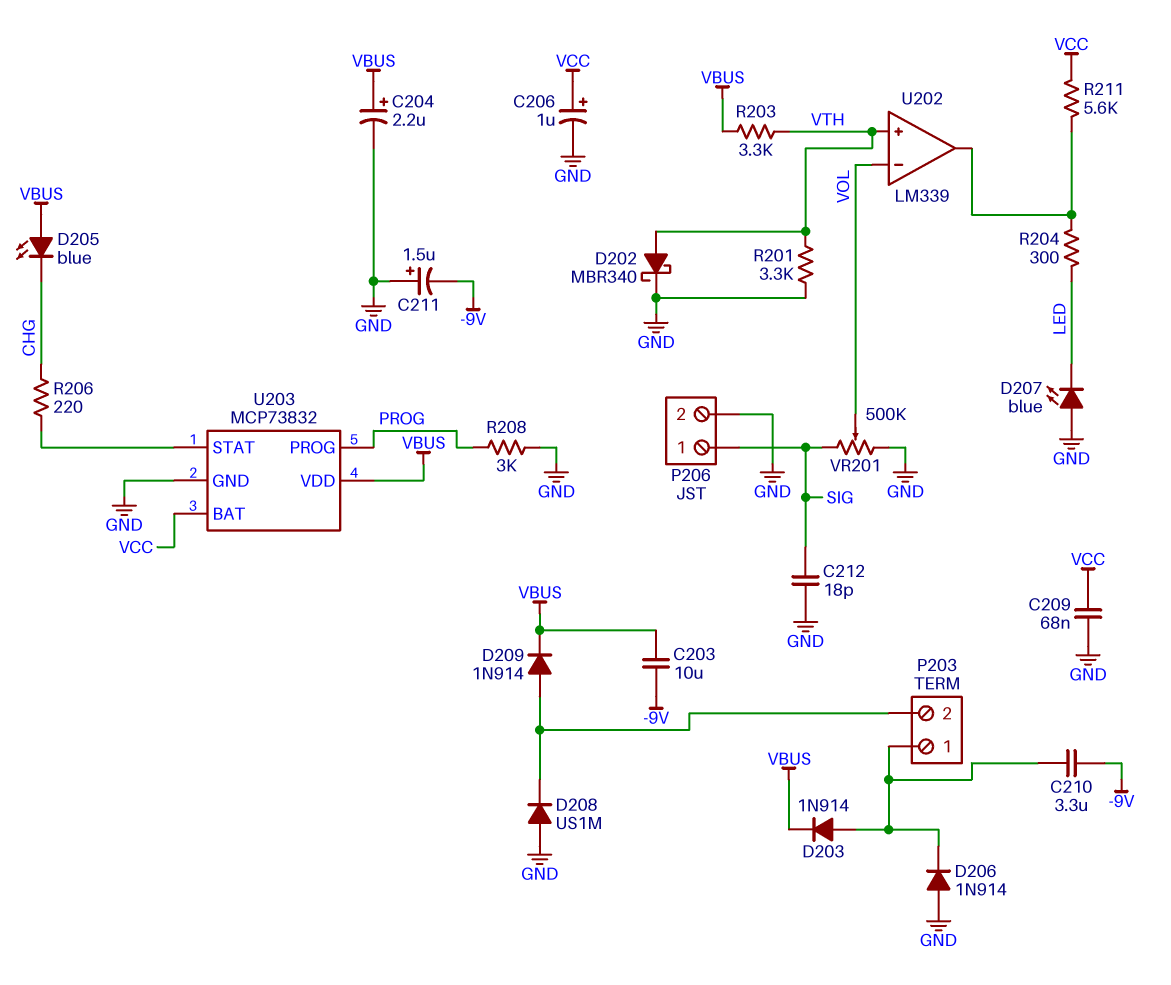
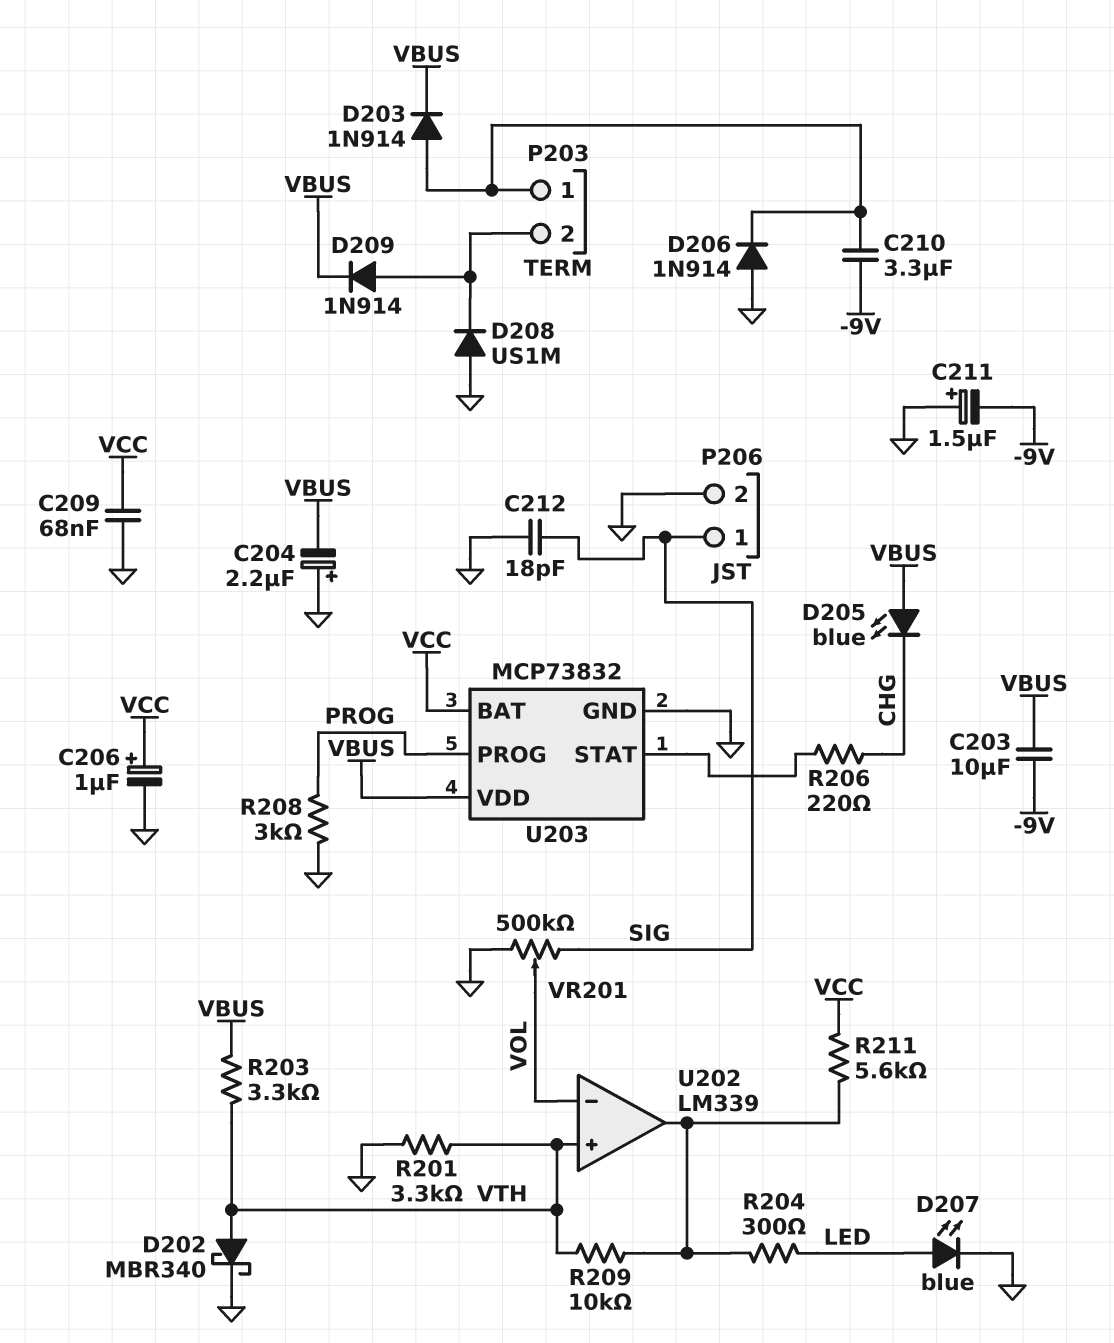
C204: 2.2uF (plus VBUS, minus GND) -> 2.2uF (plus GND, minus VBUS)
D207: LED blue (A GND, K LED) -> LED blue (A LED, K GND)
R209: none -> 10k (U202/out, VTH)

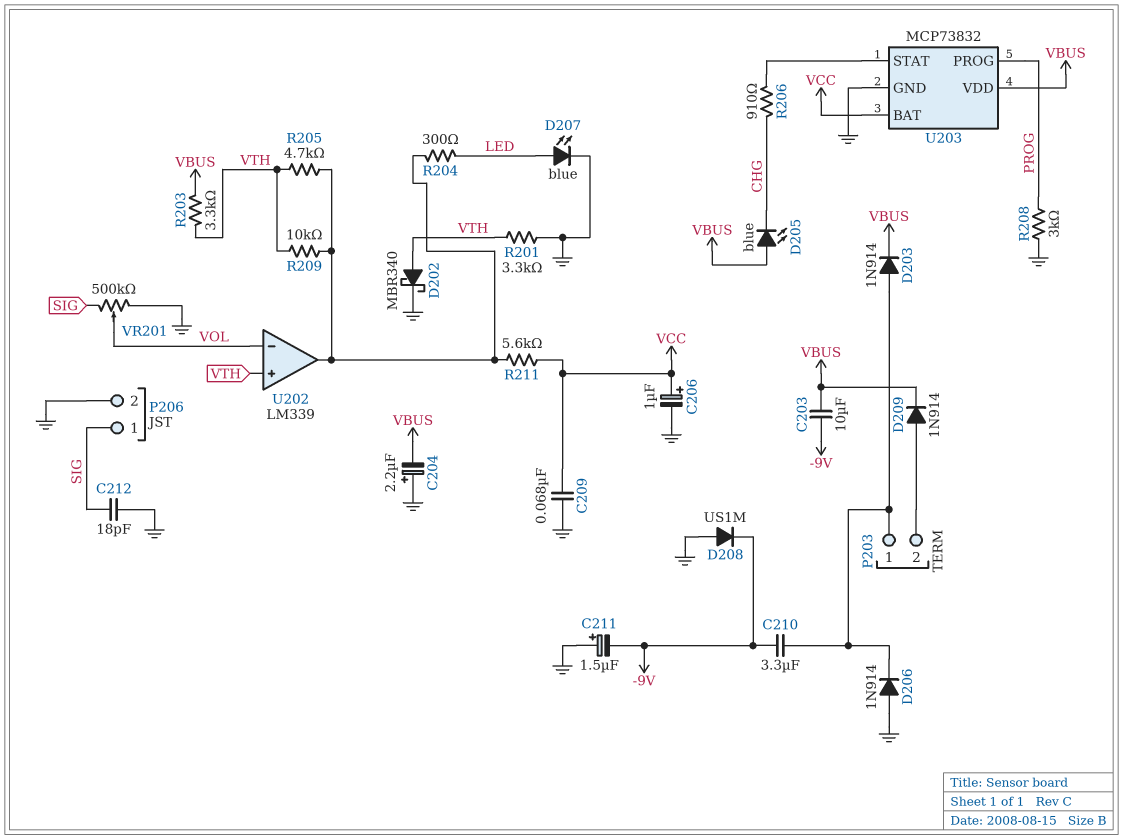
D208: diode US1M (A GND, K P203/2) -> diode US1M (A GND, K -9V)
R205: none -> 4.7k (U202/out, VTH)
R206: 220 (CHG, U203/STAT) -> 910 (CHG, U203/STAT)

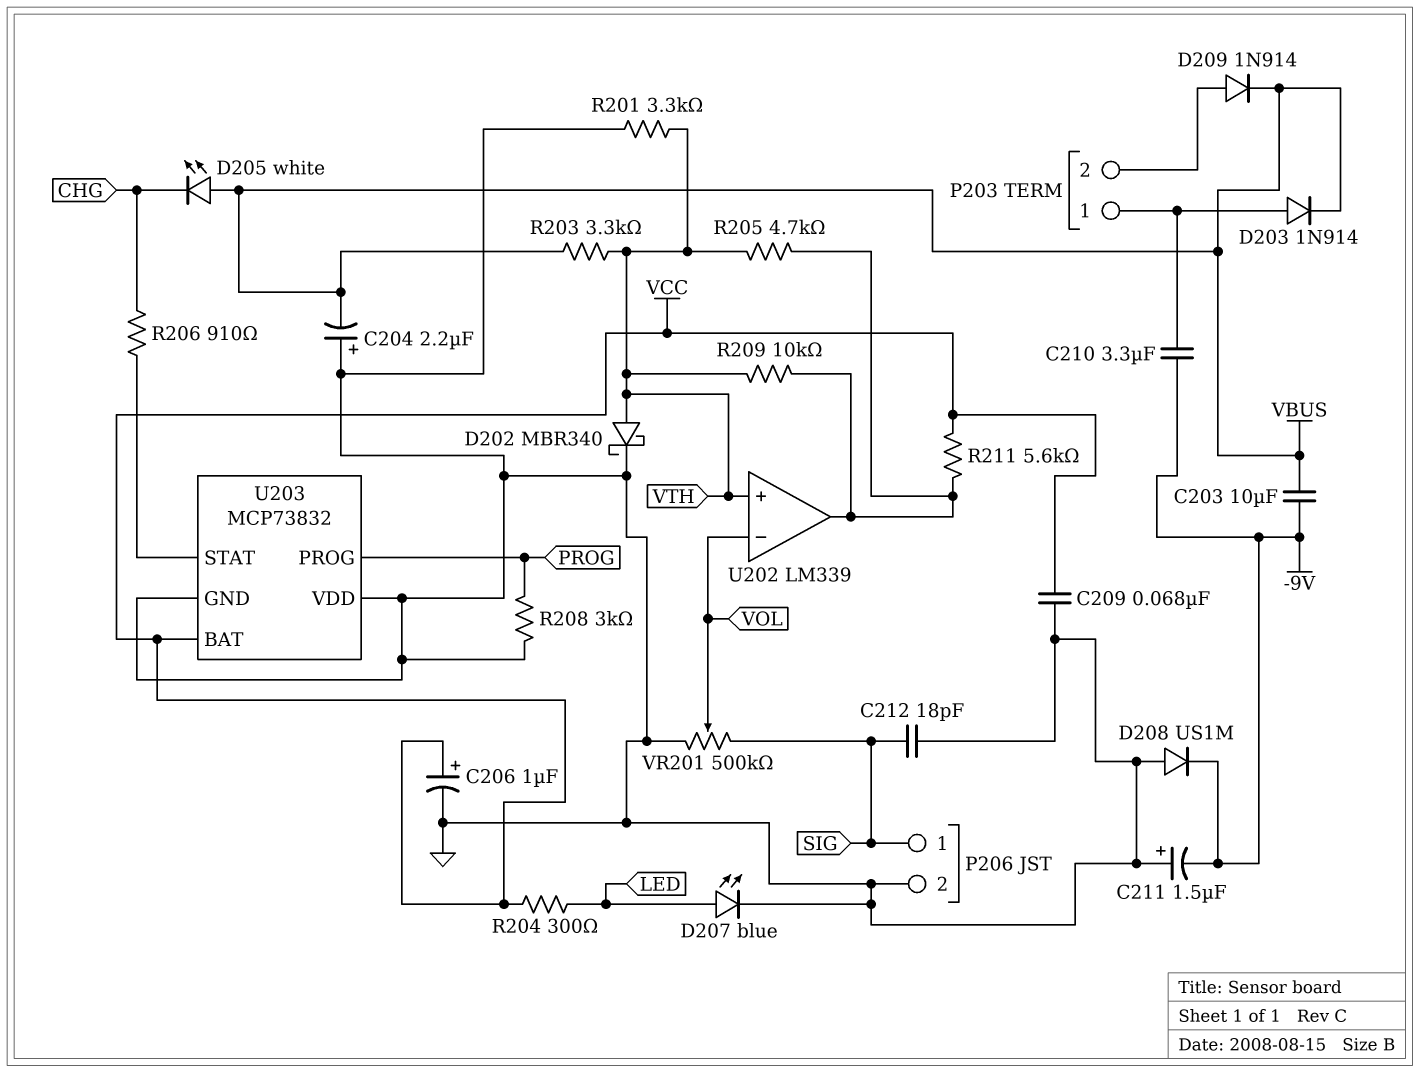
D205: LED blue (A VBUS, K CHG) -> LED white (A VBUS, K CHG)
D206: diode 1N914 (A GND, K P203/1) -> none
R204: 300 (LED, U202/out) -> 300 (LED, VCC)
U203 pin VDD: VBUS -> GND

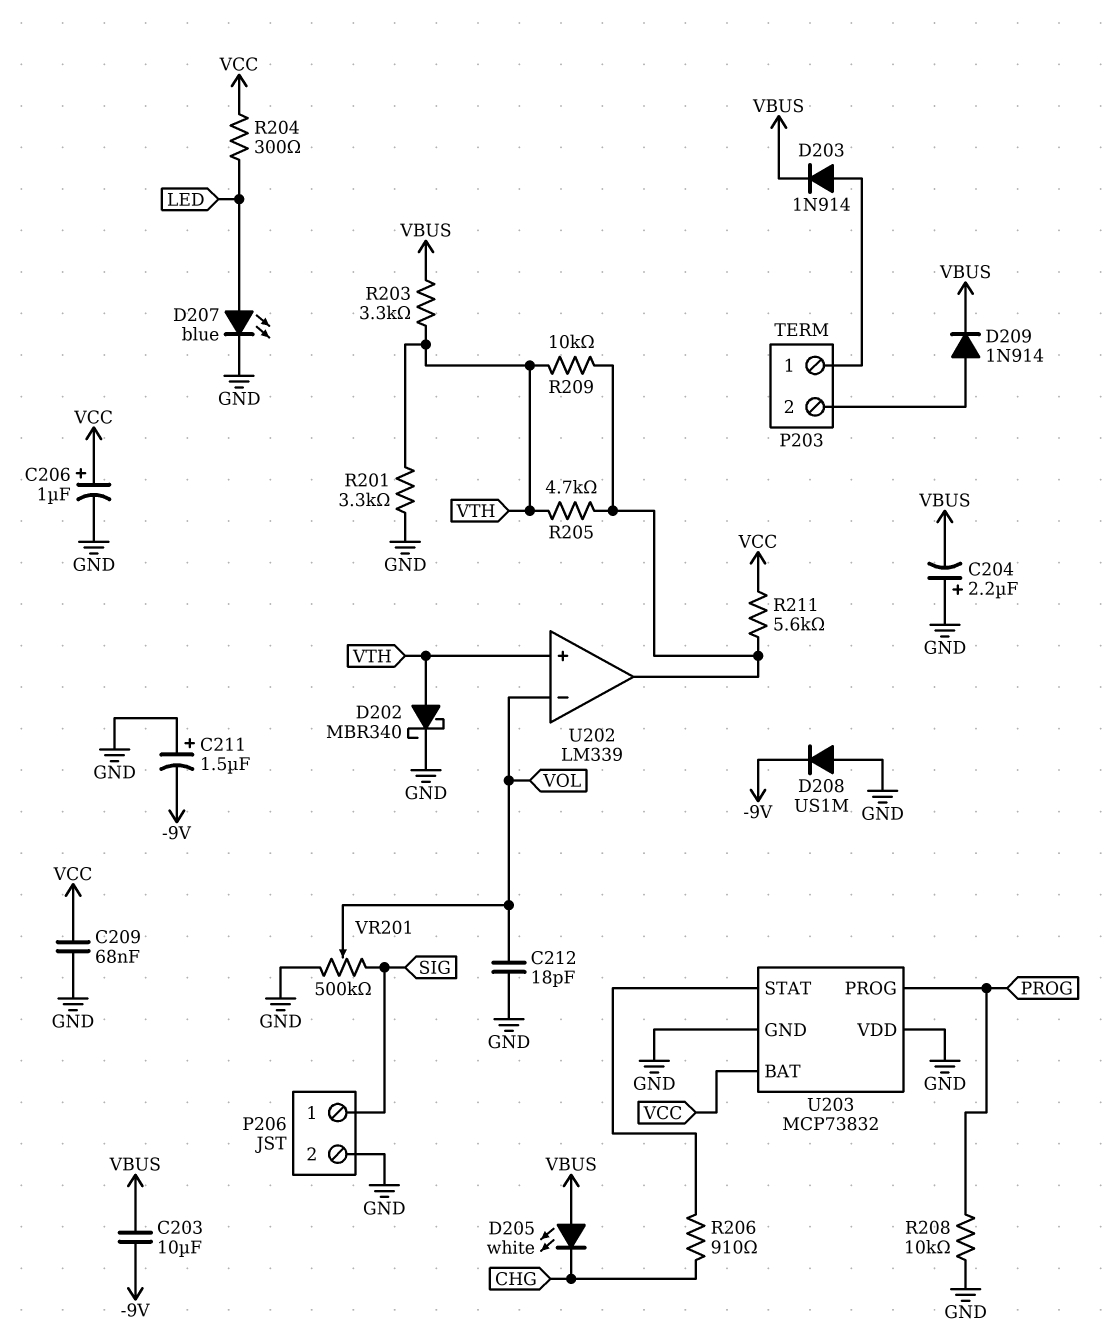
C210: 3.3uF (-9V, P203/1) -> none
C212: 18pF (GND, SIG) -> 18pF (GND, VOL)
R208: 3k (GND, PROG) -> 10k (GND, PROG)

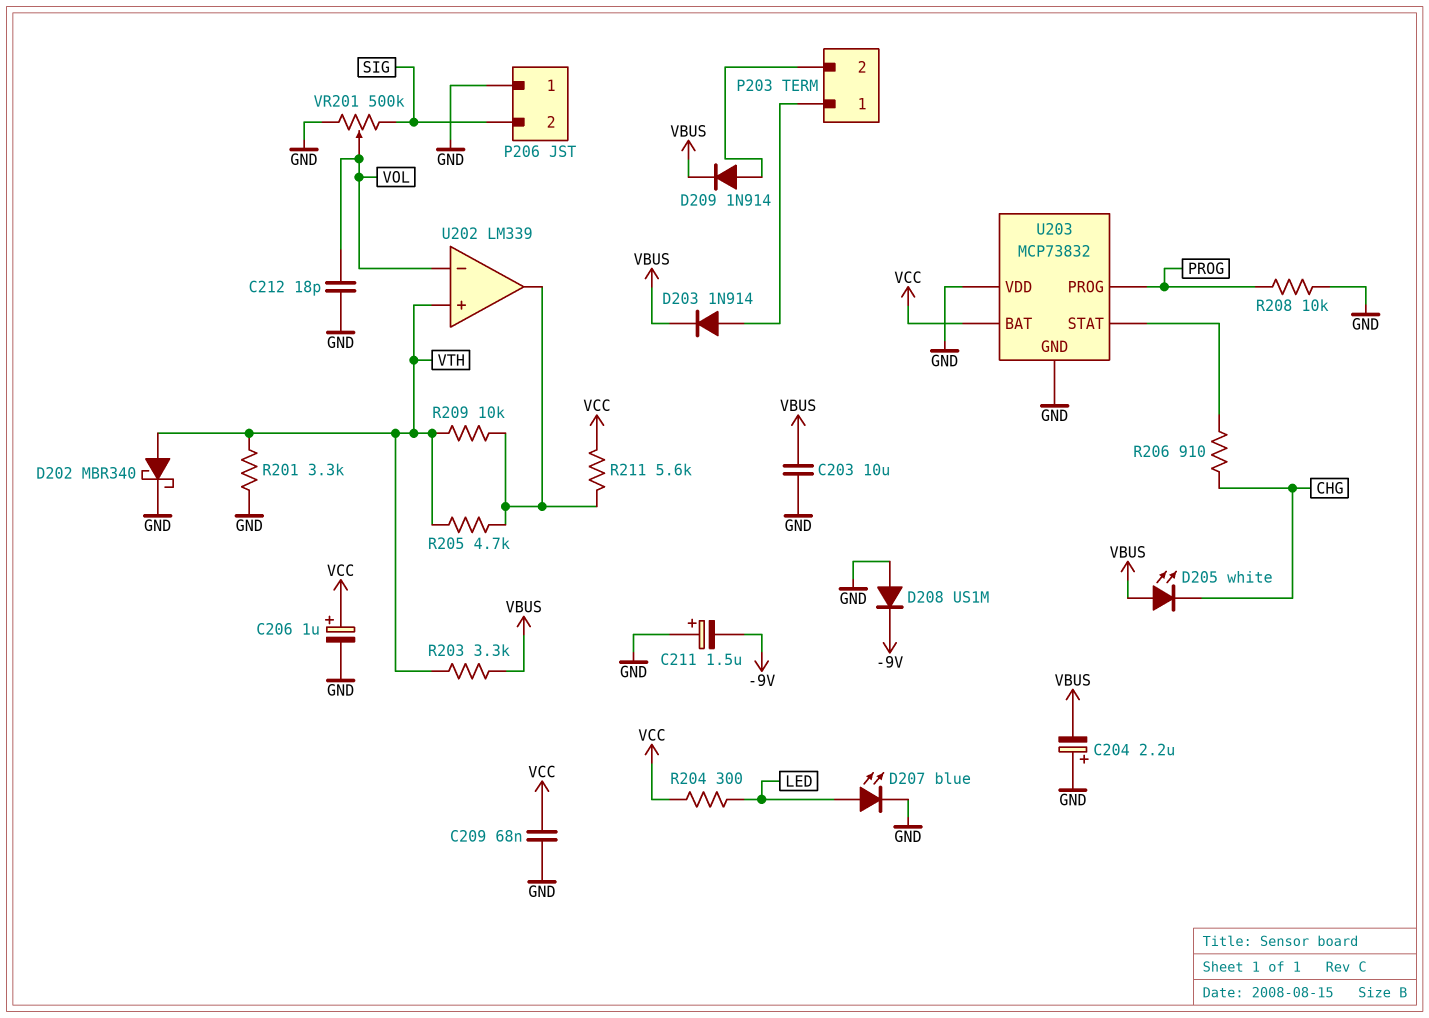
C203: 10uF (-9V, VBUS) -> 10uF (GND, VBUS)
P206 pin 1: SIG -> GND
P206 pin 2: GND -> SIG

